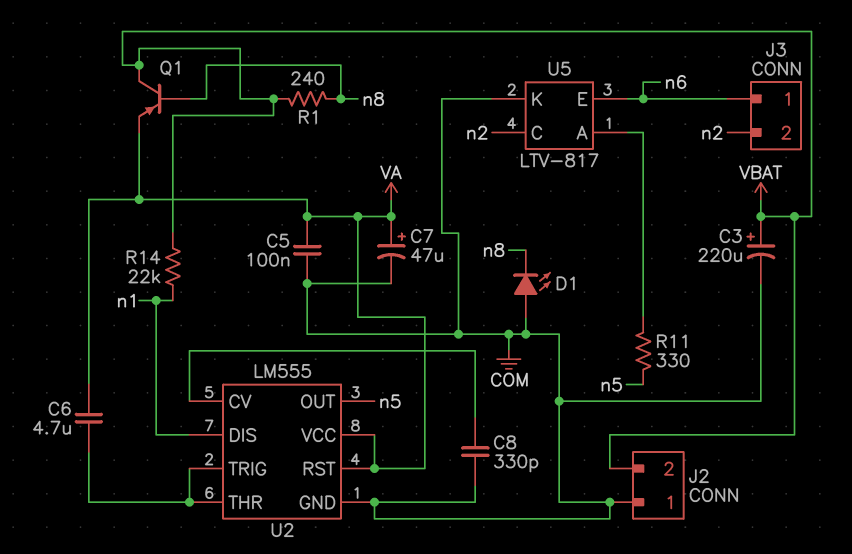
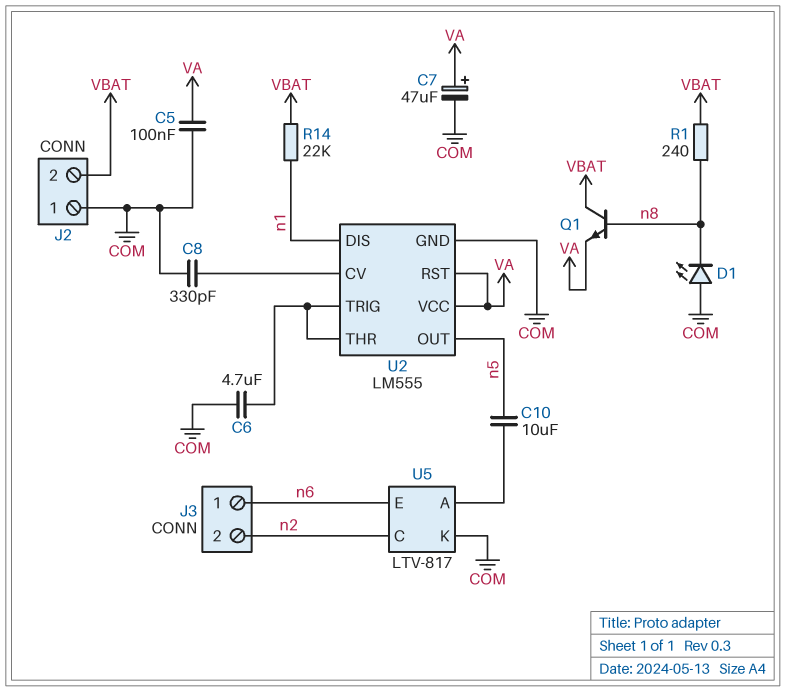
C3: 220uF (plus VBAT, minus COM) -> none
C6: 4.7uF (U2/THR, VA) -> 4.7uF (COM, U2/THR)
C10: none -> 10uF (U5/A, n5)
Q1: PNP (B n8, C VBAT, E VA) -> NPN (B n8, C VBAT, E VA)
R11: 330 (U5/A, n5) -> none

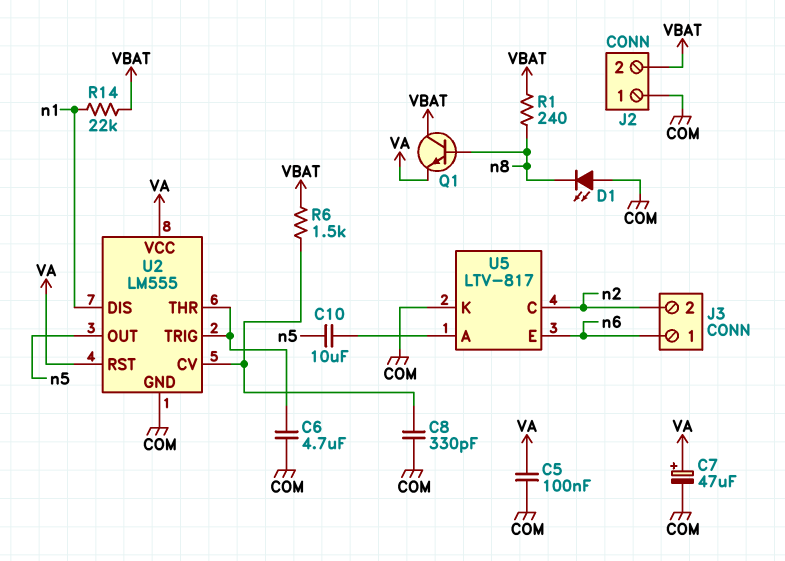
R6: none -> 1.5k (U2/CV, VBAT)

